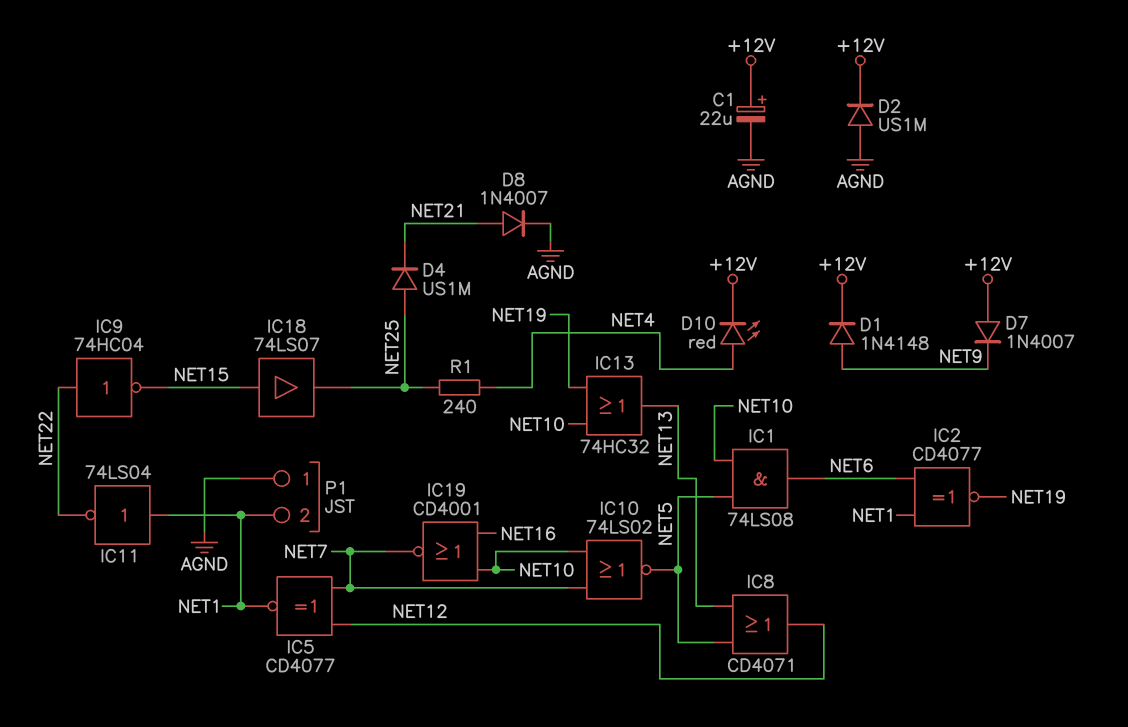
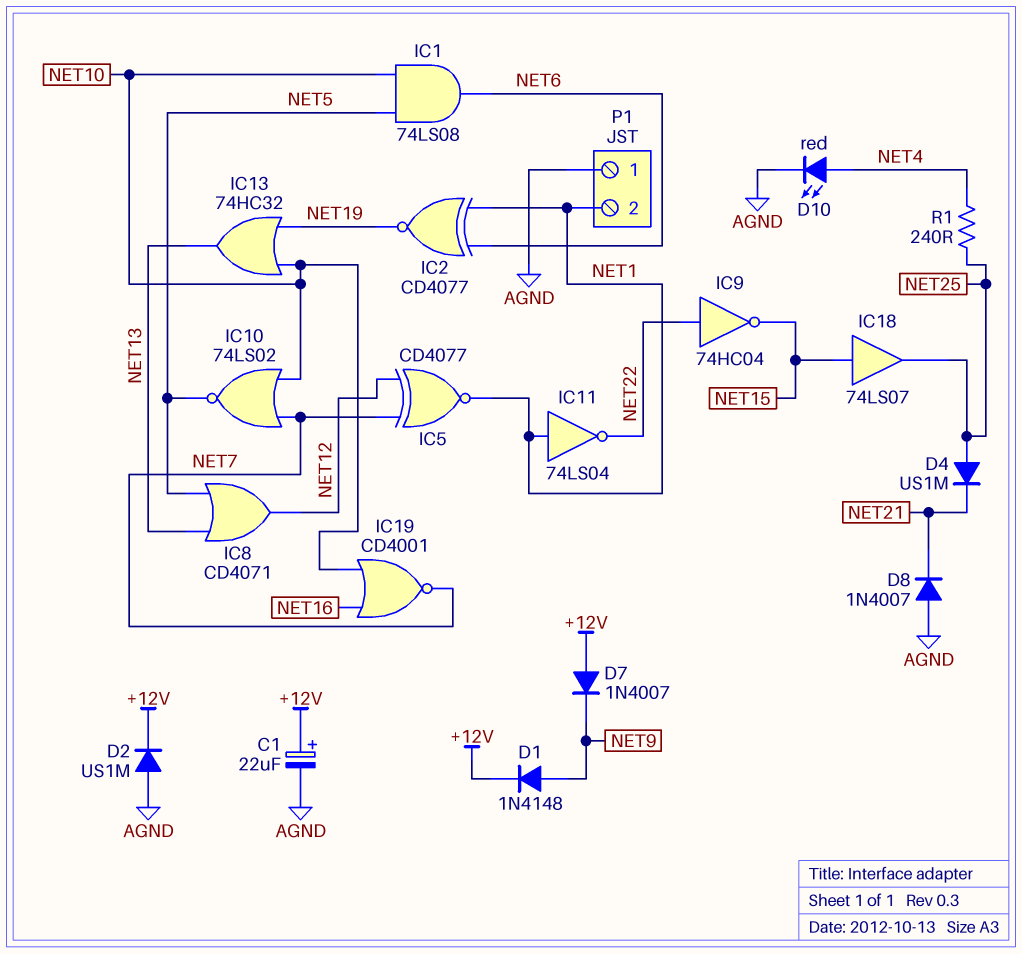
D8: diode 1N4007 (A NET21, K AGND) -> diode 1N4007 (A AGND, K NET21)
D10: LED red (A NET4, K +12V) -> LED red (A NET4, K AGND)

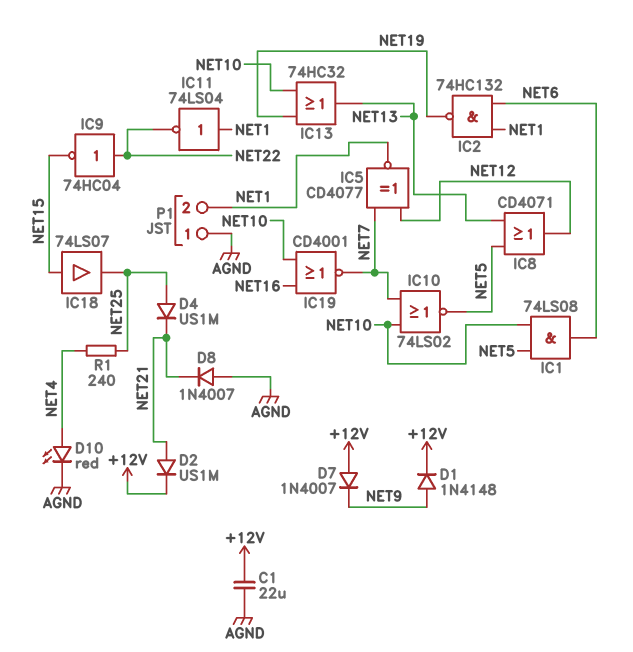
C1: 22uF (plus +12V, minus AGND) -> 22uF (+12V, AGND)
D2: diode US1M (A AGND, K +12V) -> diode US1M (A NET21, K +12V)
IC2: XNOR CD4077 (in NET1, in NET6, out NET19) -> NAND 74HC132 (in NET1, in NET6, out NET19)

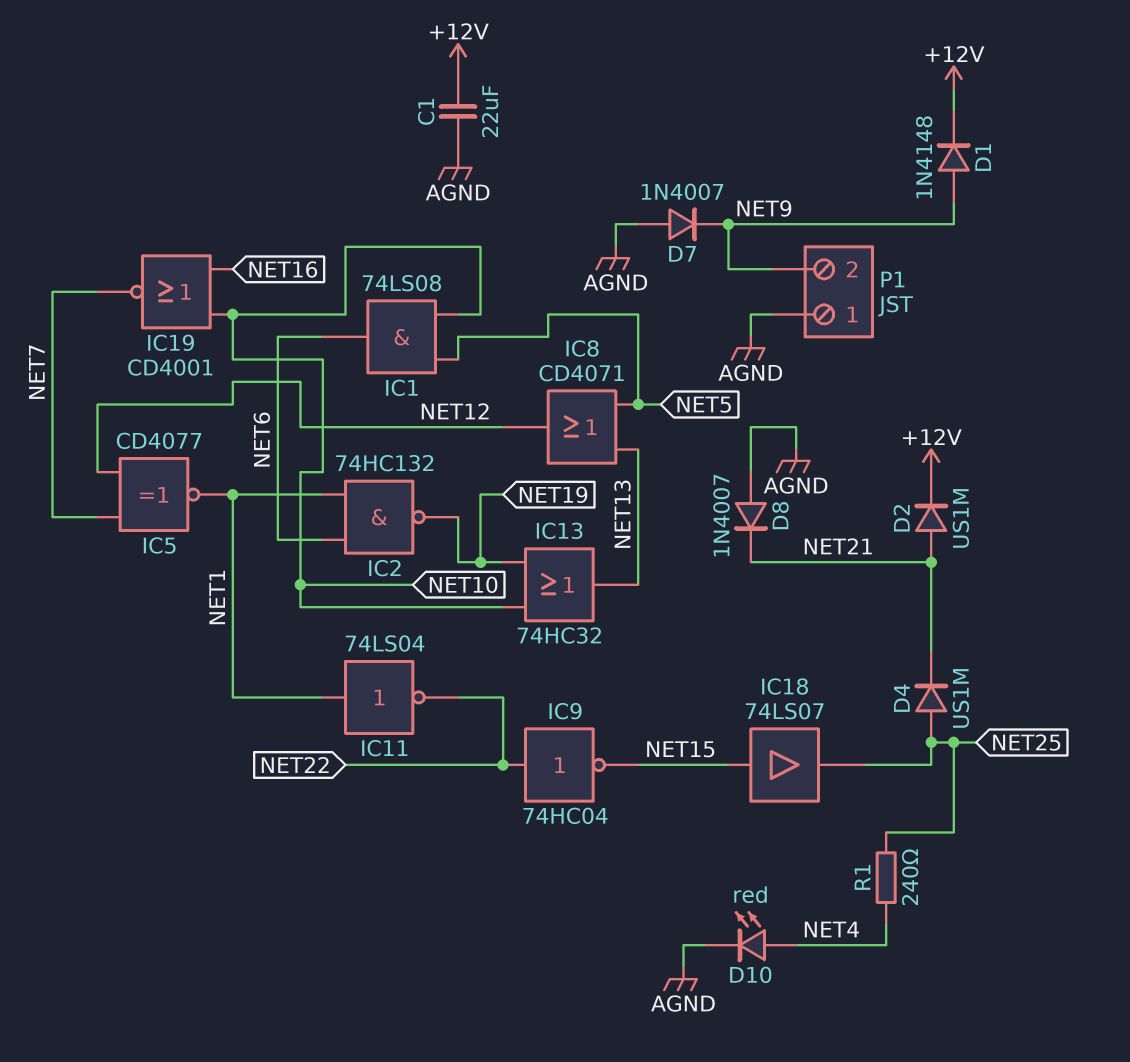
D7: diode 1N4007 (A +12V, K NET9) -> diode 1N4007 (A AGND, K NET9)
IC10: NOR 74LS02 (in NET7, in NET10, out NET5) -> none
P1 pin 2: NET1 -> NET9

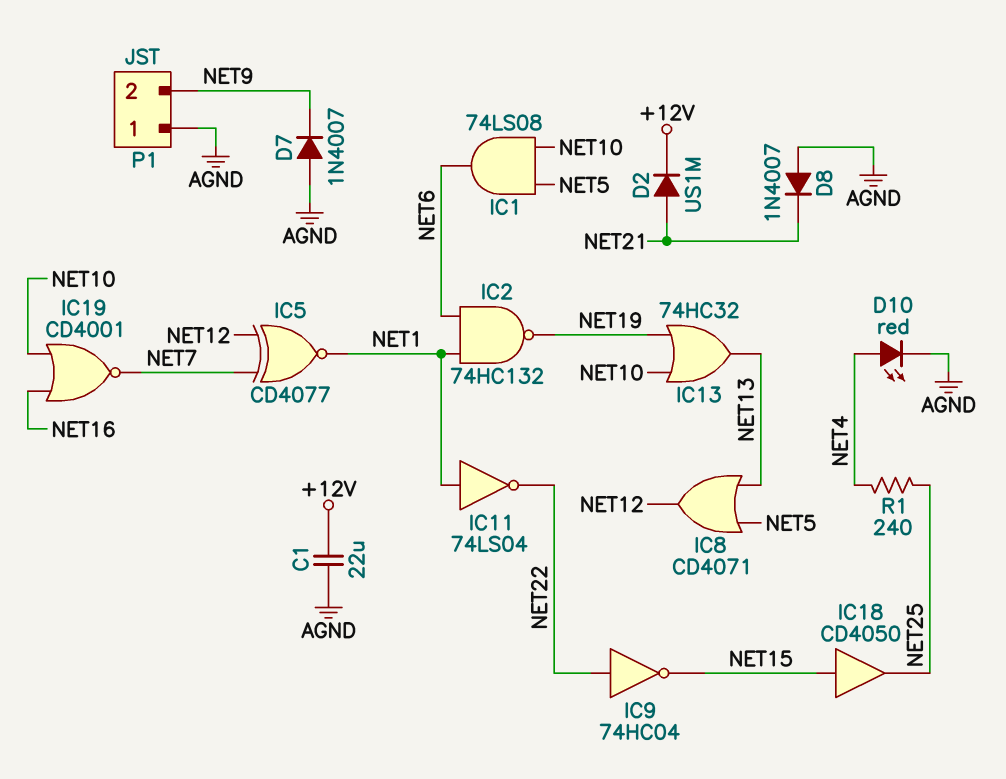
D1: diode 1N4148 (A NET9, K +12V) -> none
D4: diode US1M (A NET25, K NET21) -> none
IC18: buffer 74LS07 (in NET15, out NET25) -> buffer CD4050 (in NET15, out NET25)

